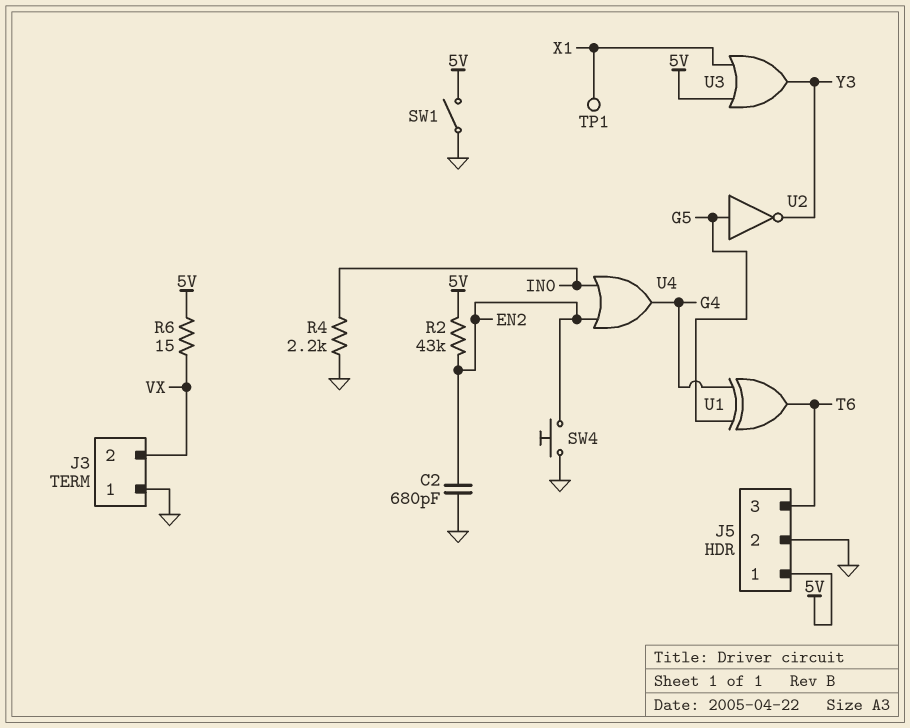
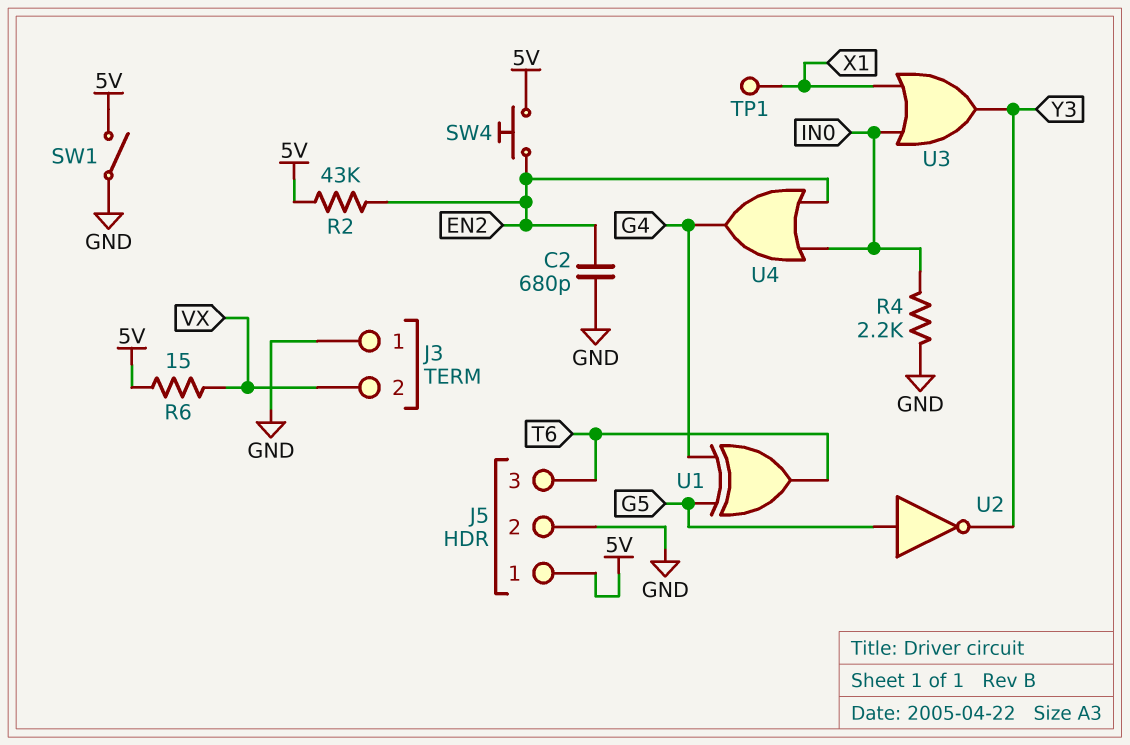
SW4: button (EN2, GND) -> button (5V, EN2)
U3: OR (in 5V, in X1, out Y3) -> OR (in IN0, in X1, out Y3)

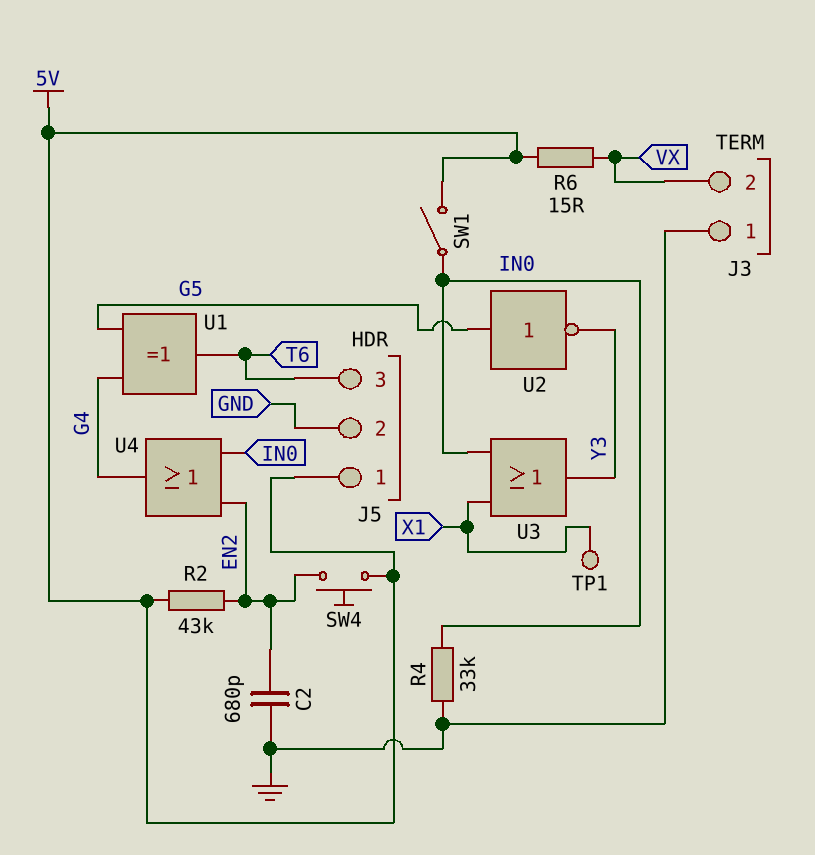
R4: 2.2k (GND, IN0) -> 33k (GND, IN0)
SW1: switch (5V, GND) -> switch (5V, IN0)

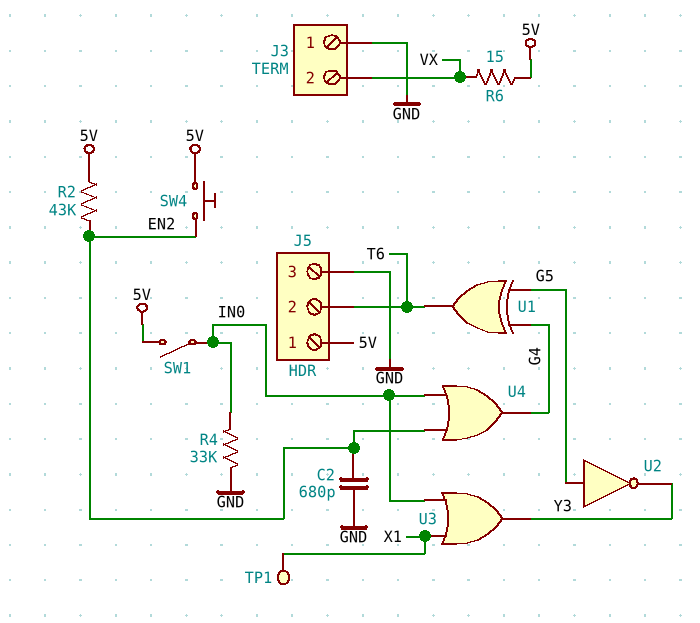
J5 pin 2: GND -> T6
J5 pin 3: T6 -> GND

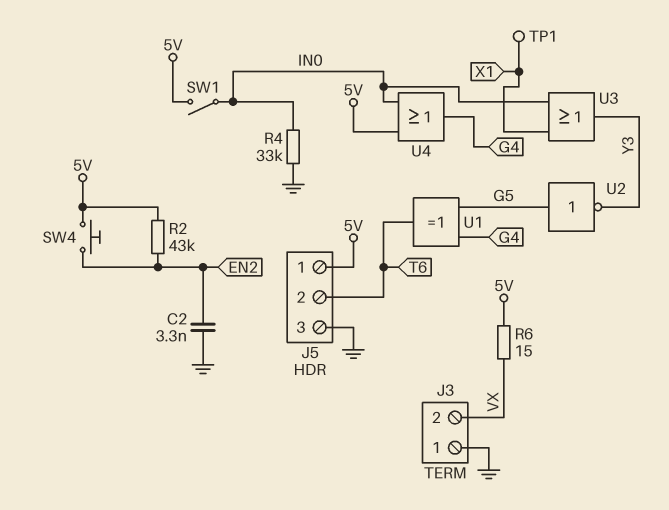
C2: 680pF (EN2, GND) -> 3.3nF (EN2, GND)
U4: OR (in EN2, in IN0, out G4) -> OR (in 5V, in IN0, out G4)

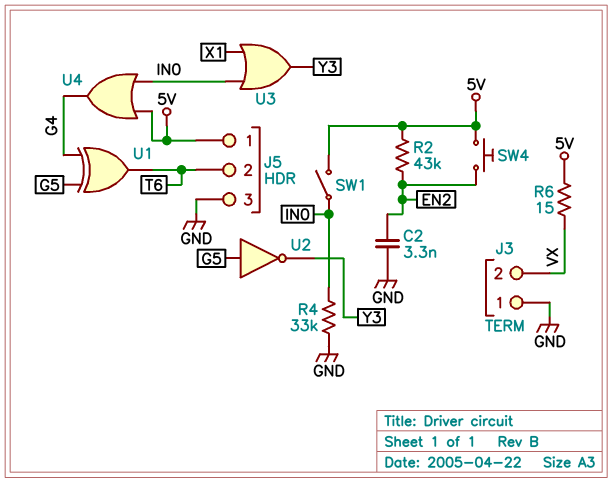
TP1: test point (X1) -> none

